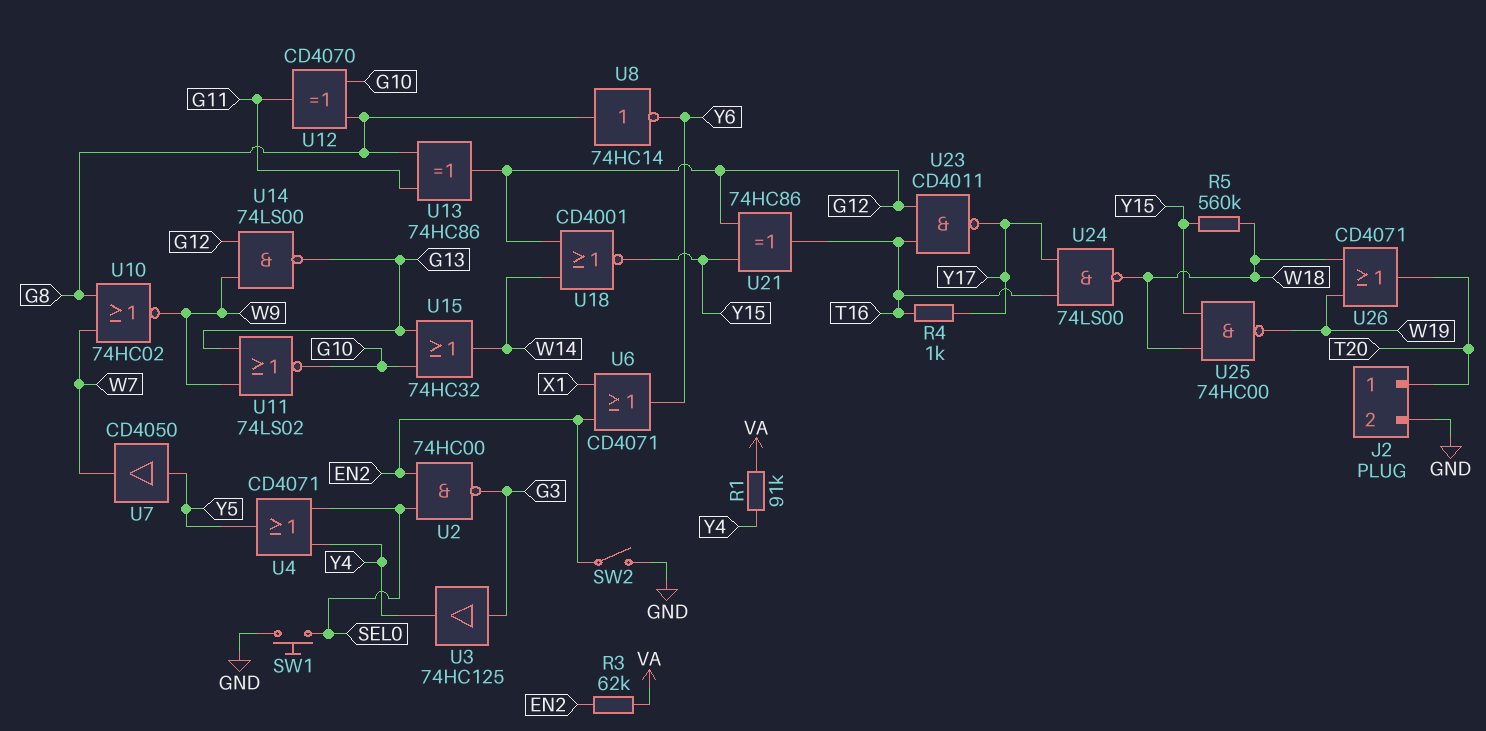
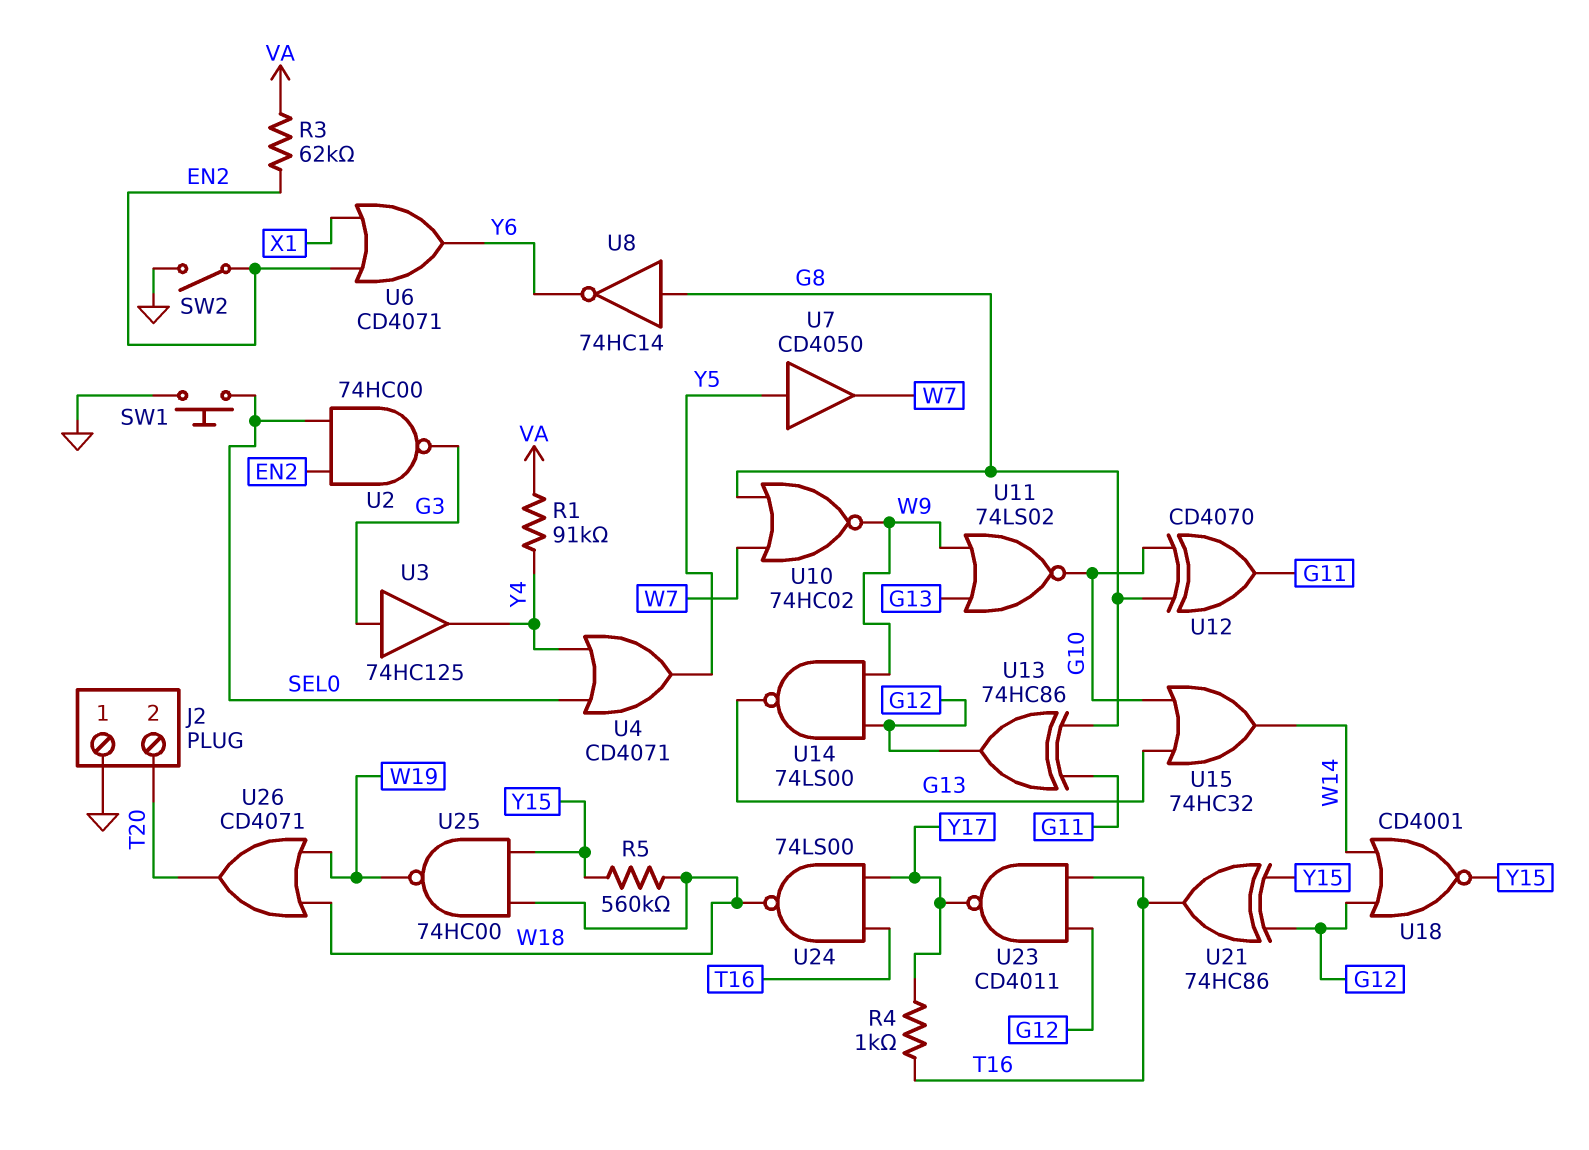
J2 pin 1: T20 -> GND
J2 pin 2: GND -> T20

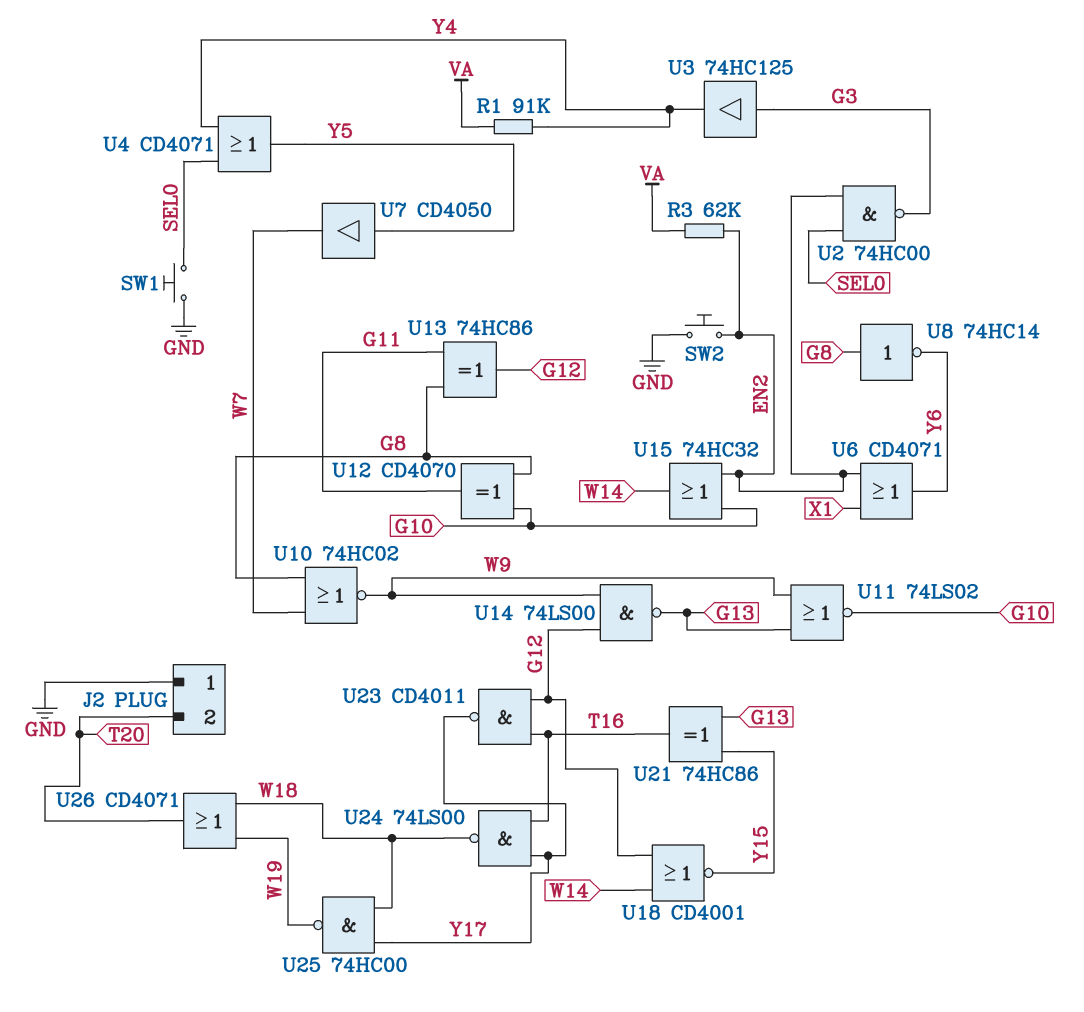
R4: 1k (T16, Y17) -> none
R5: 560k (W18, Y15) -> none
SW2: switch (EN2, GND) -> button (EN2, GND)
U15: OR 74HC32 (in G10, in G13, out W14) -> OR 74HC32 (in EN2, in G10, out W14)
U21: XOR 74HC86 (in G12, in Y15, out T16) -> XOR 74HC86 (in G13, in Y15, out T16)
U25: NAND 74HC00 (in W18, in Y15, out W19) -> NAND 74HC00 (in W18, in Y17, out W19)

